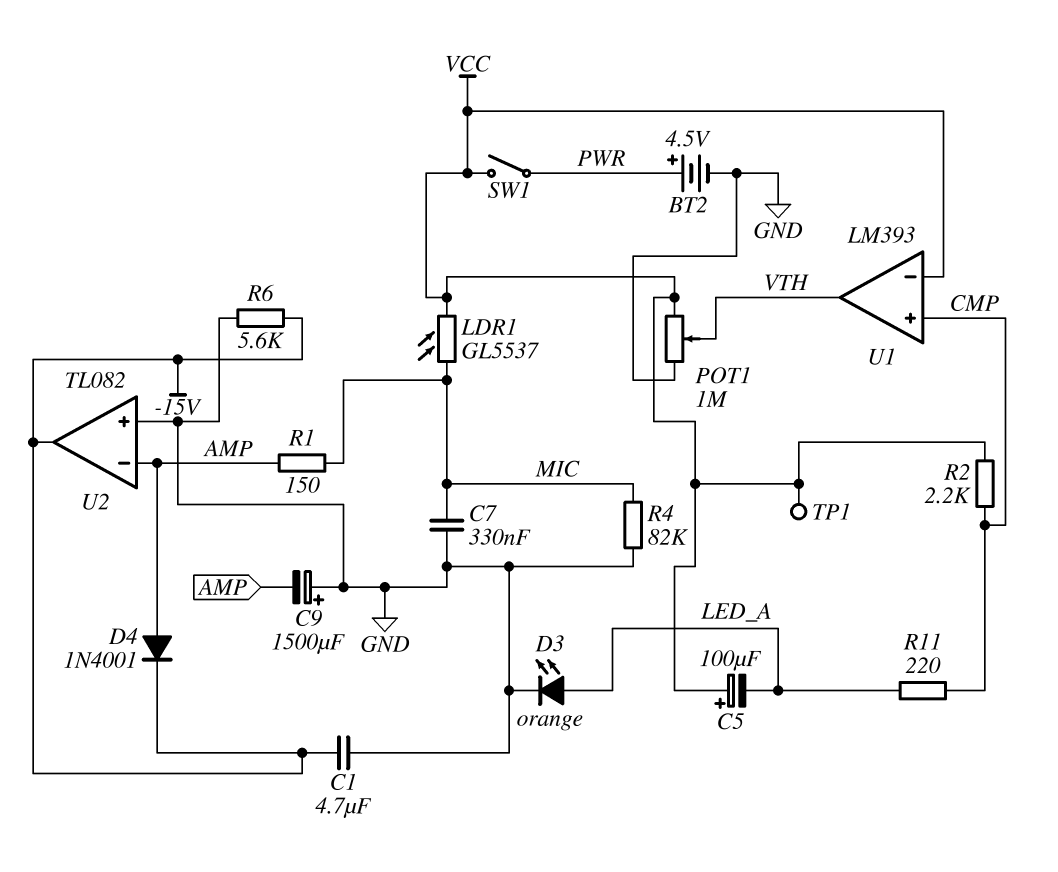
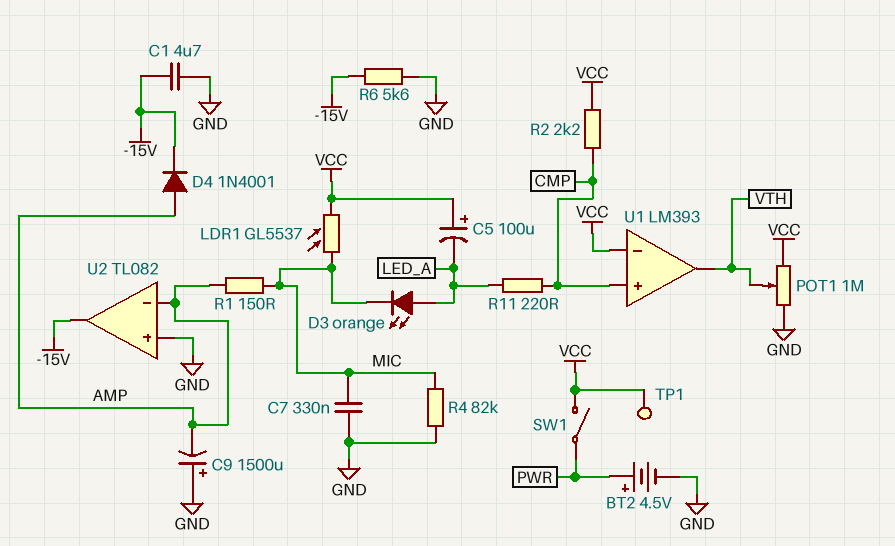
D3: LED orange (A LED_A, K GND) -> LED orange (A LED_A, K MIC)

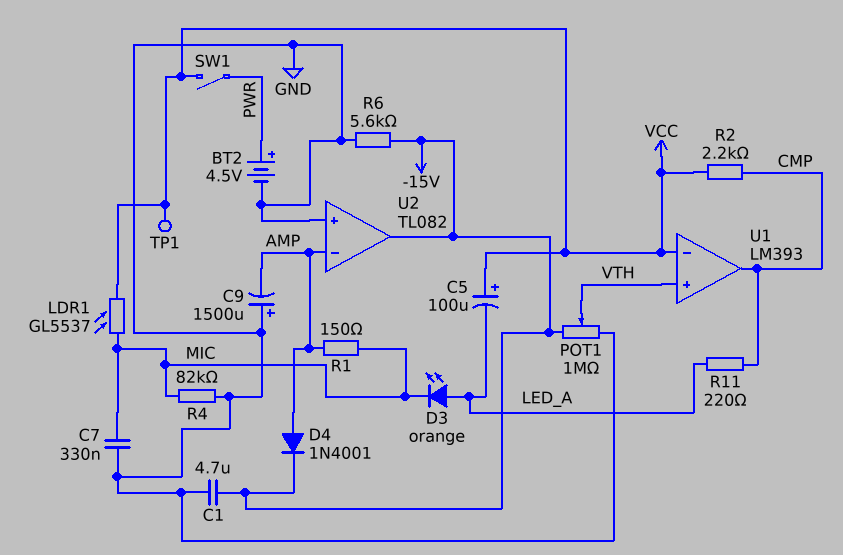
POT1: 1M (GND, VCC, wiper VTH) -> 1M (-15V, GND, wiper VTH)
U1 pin in+: CMP -> VTH
U1 pin out: VTH -> CMP

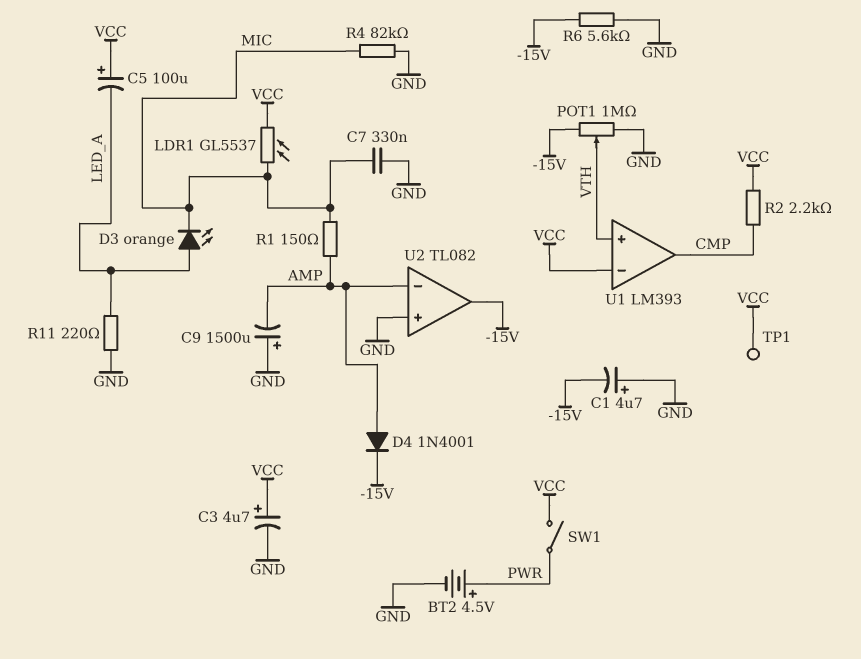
C1: 4.7uF (-15V, GND) -> 4.7uF (plus GND, minus -15V)
C3: none -> 4.7uF (plus VCC, minus GND)
R11: 220 (CMP, LED_A) -> 220 (GND, LED_A)

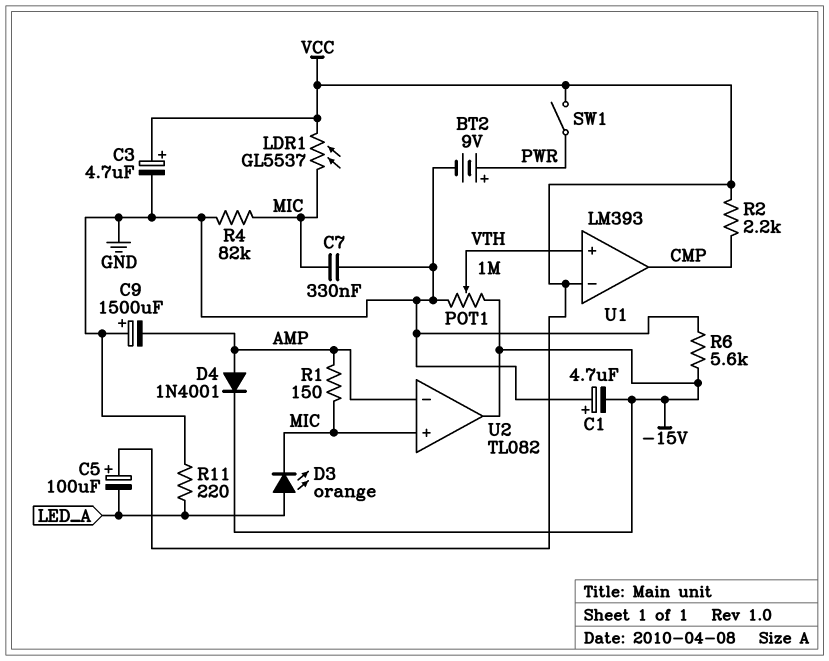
BT2: 4.5V (plus PWR, minus GND) -> 9V (plus PWR, minus GND)
TP1: test point (VCC) -> none
U2 pin in+: GND -> MIC

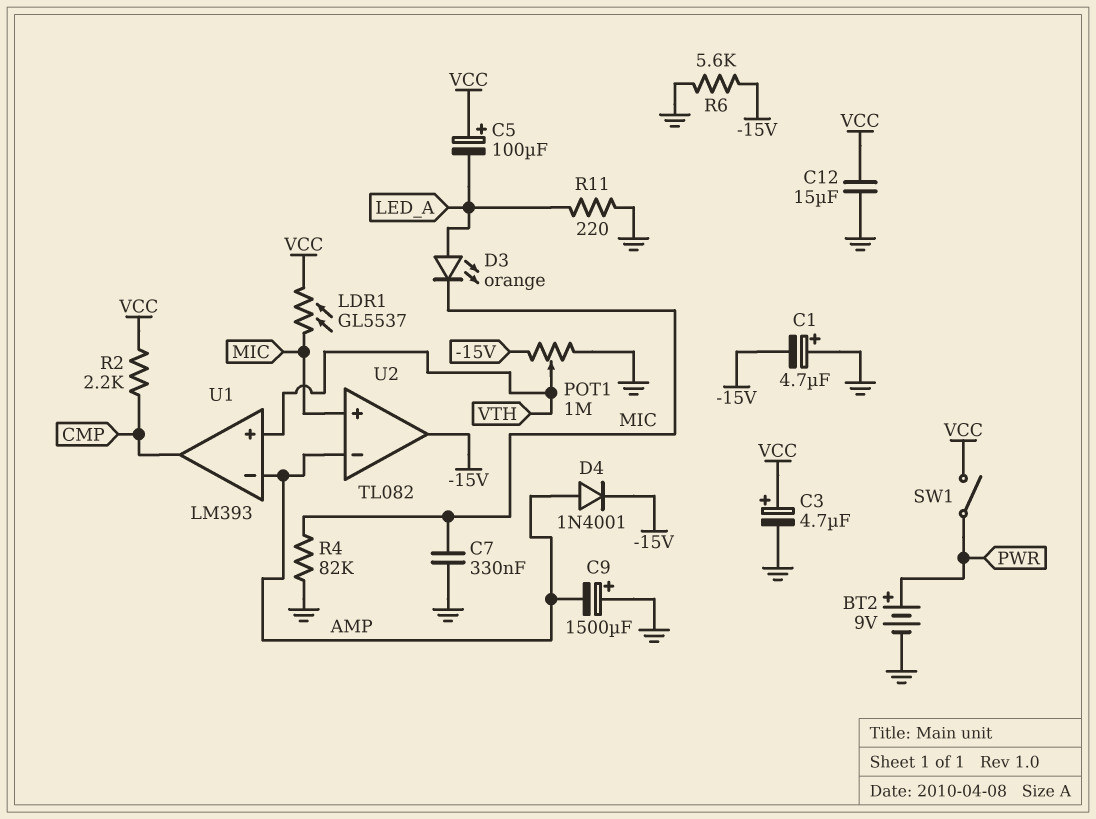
C12: none -> 15uF (GND, VCC)
R1: 150 (AMP, MIC) -> none
U1 pin in-: VCC -> AMP

